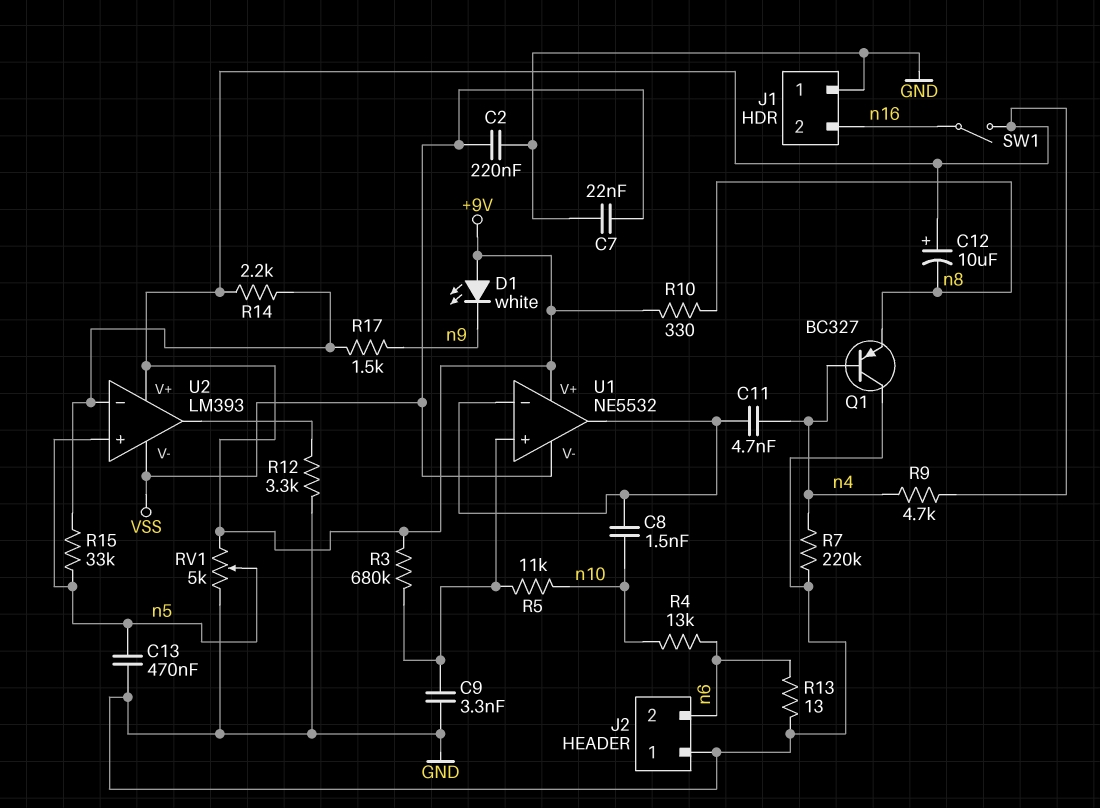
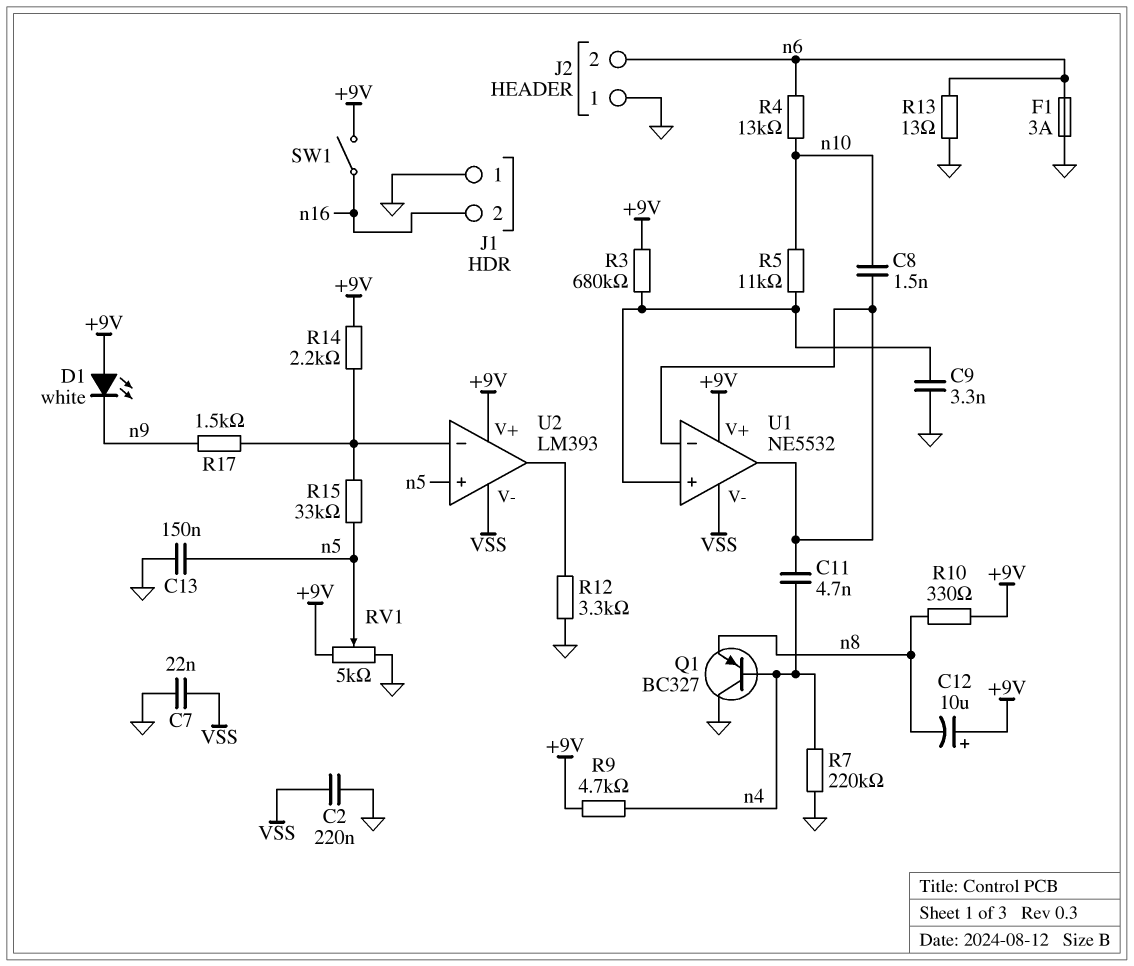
C13: 470nF (GND, n5) -> 150nF (GND, n5)
F1: none -> 3A (GND, n6)

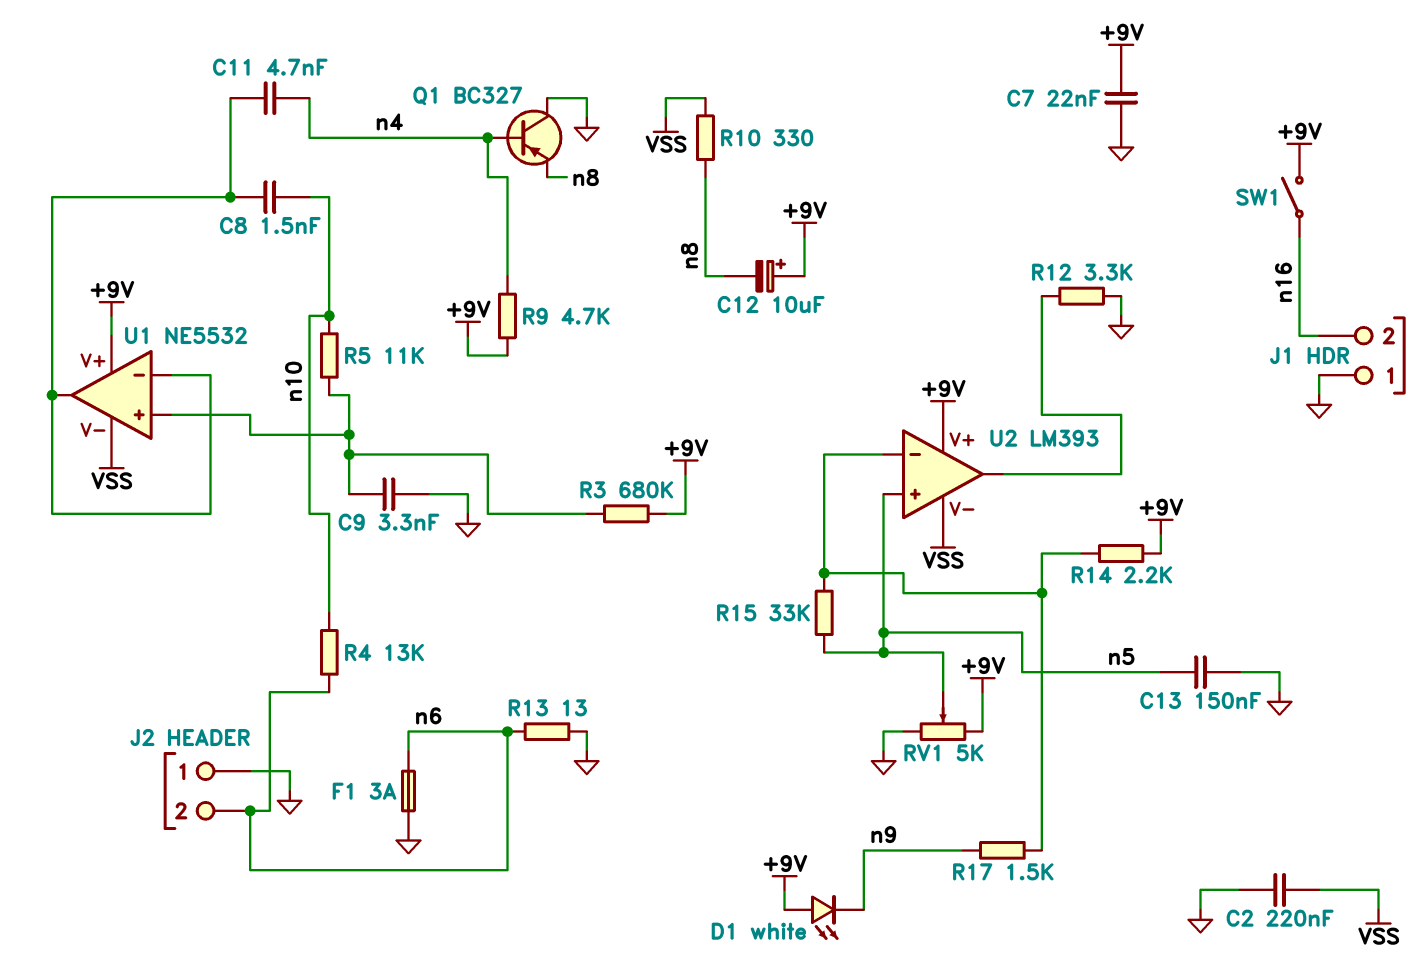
C7: 22nF (GND, VSS) -> 22nF (+9V, GND)
R7: 220k (GND, n4) -> none
R10: 330 (+9V, n8) -> 330 (VSS, n8)

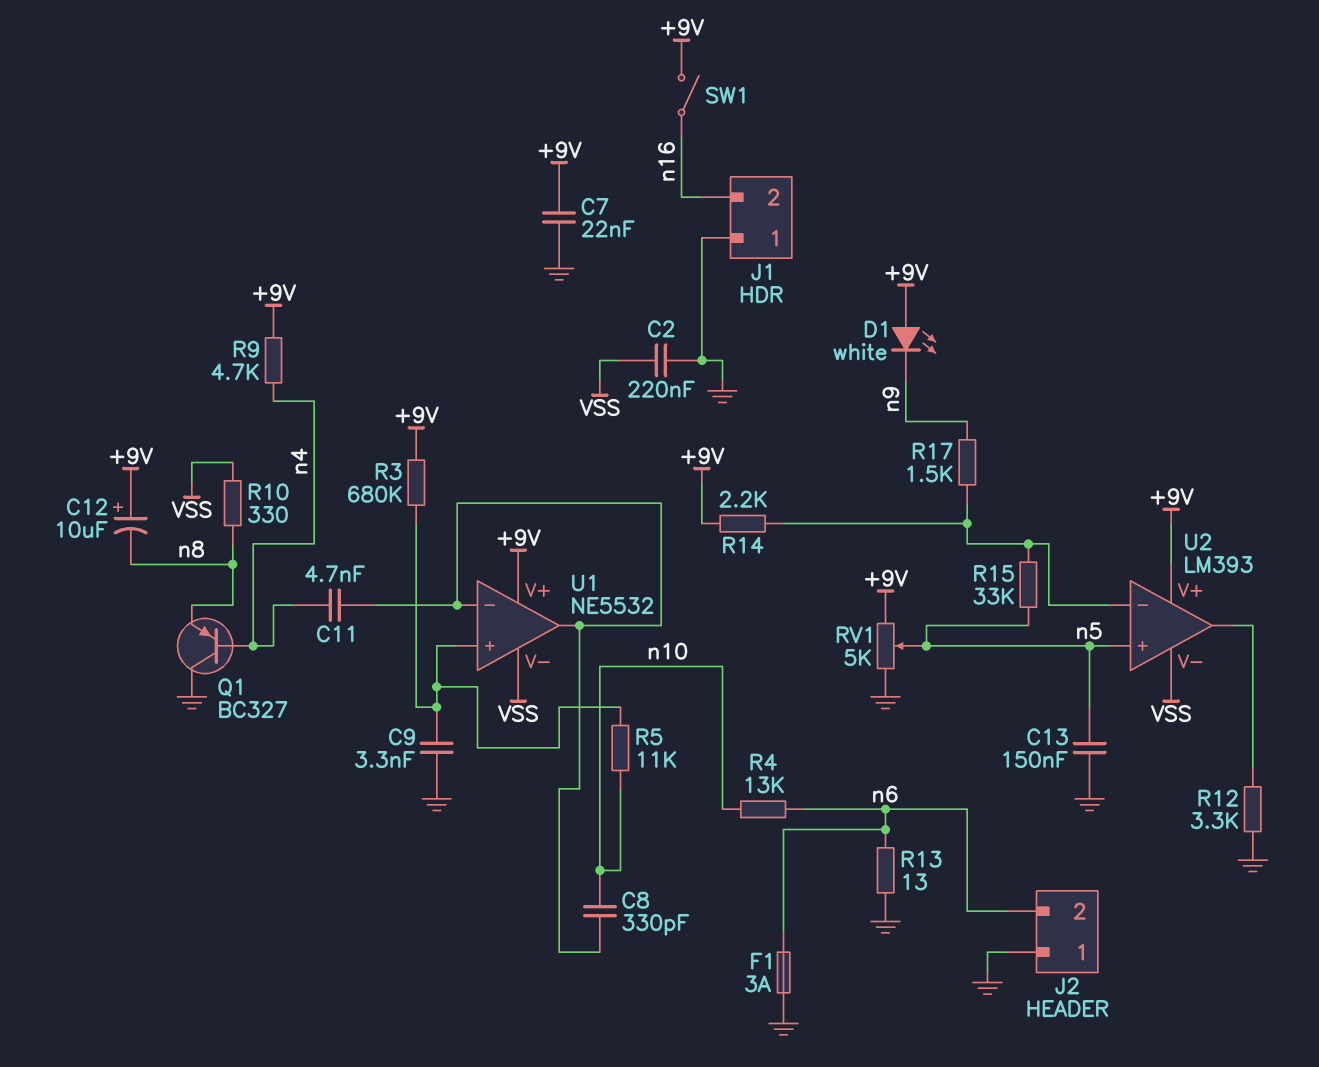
C8: 1.5nF (U1/in-, n10) -> 330pF (U1/in-, n10)

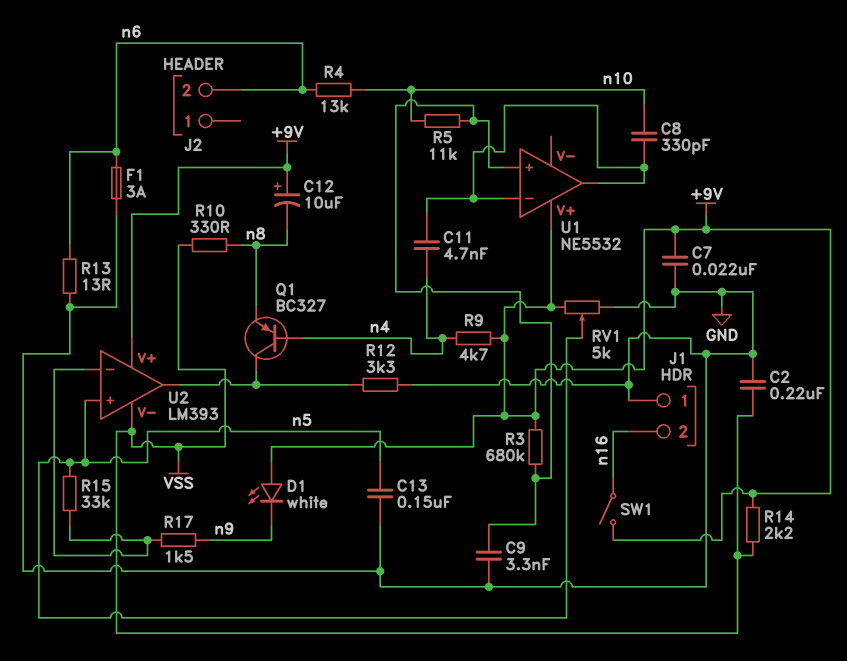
J2 pin 1: GND -> none
Q1: PNP BC327 (B n4, C GND, E n8) -> PNP BC327 (B n4, C U2/out, E n8)
R14: 2.2k (+9V, U2/in-) -> 2.2k (+9V, VSS)
U1 pin V-: VSS -> none

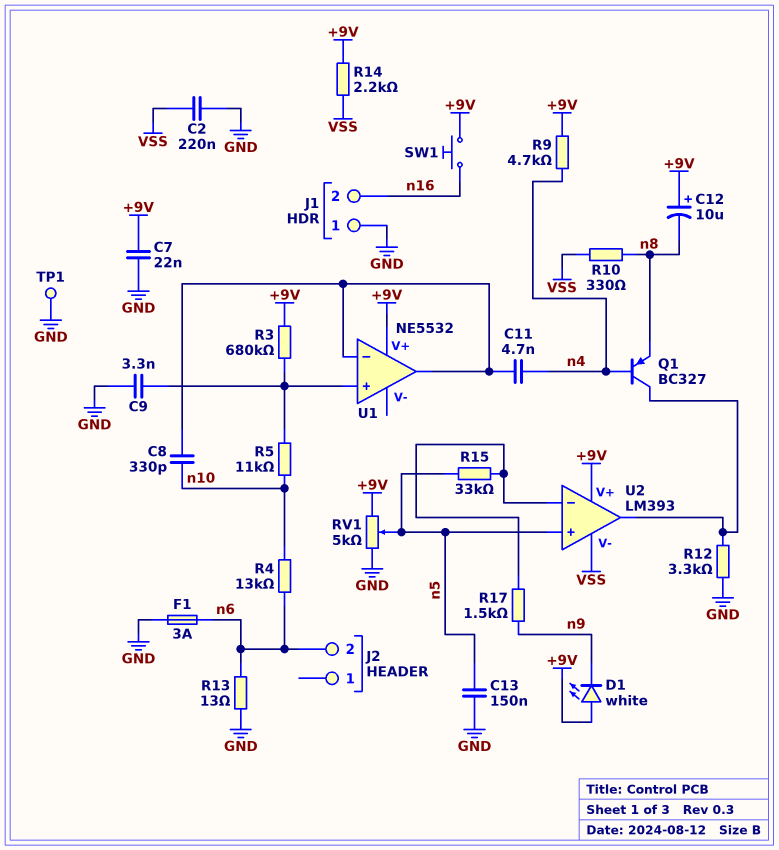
SW1: switch (+9V, n16) -> button (+9V, n16)
TP1: none -> test point (GND)

